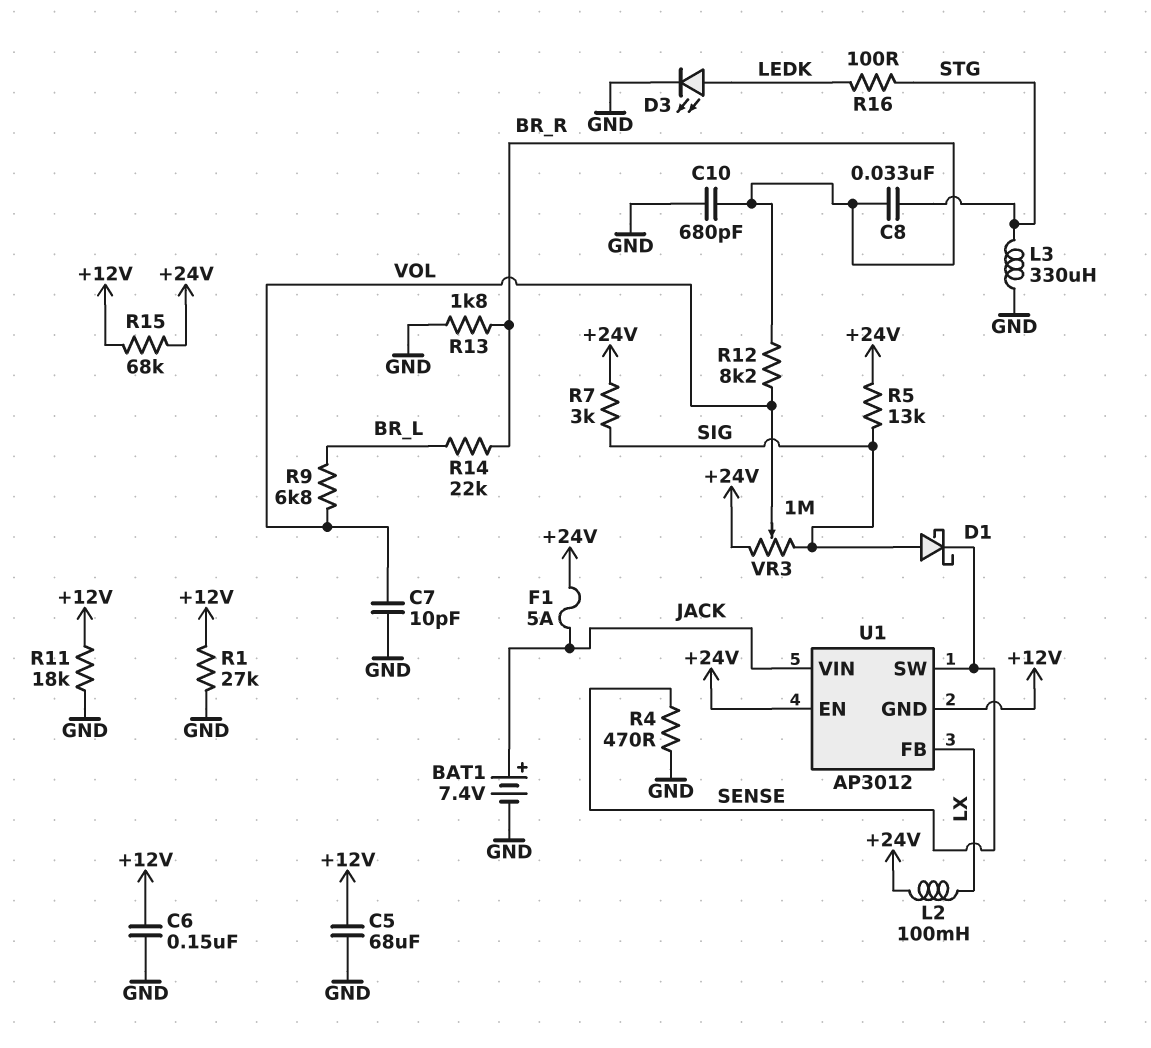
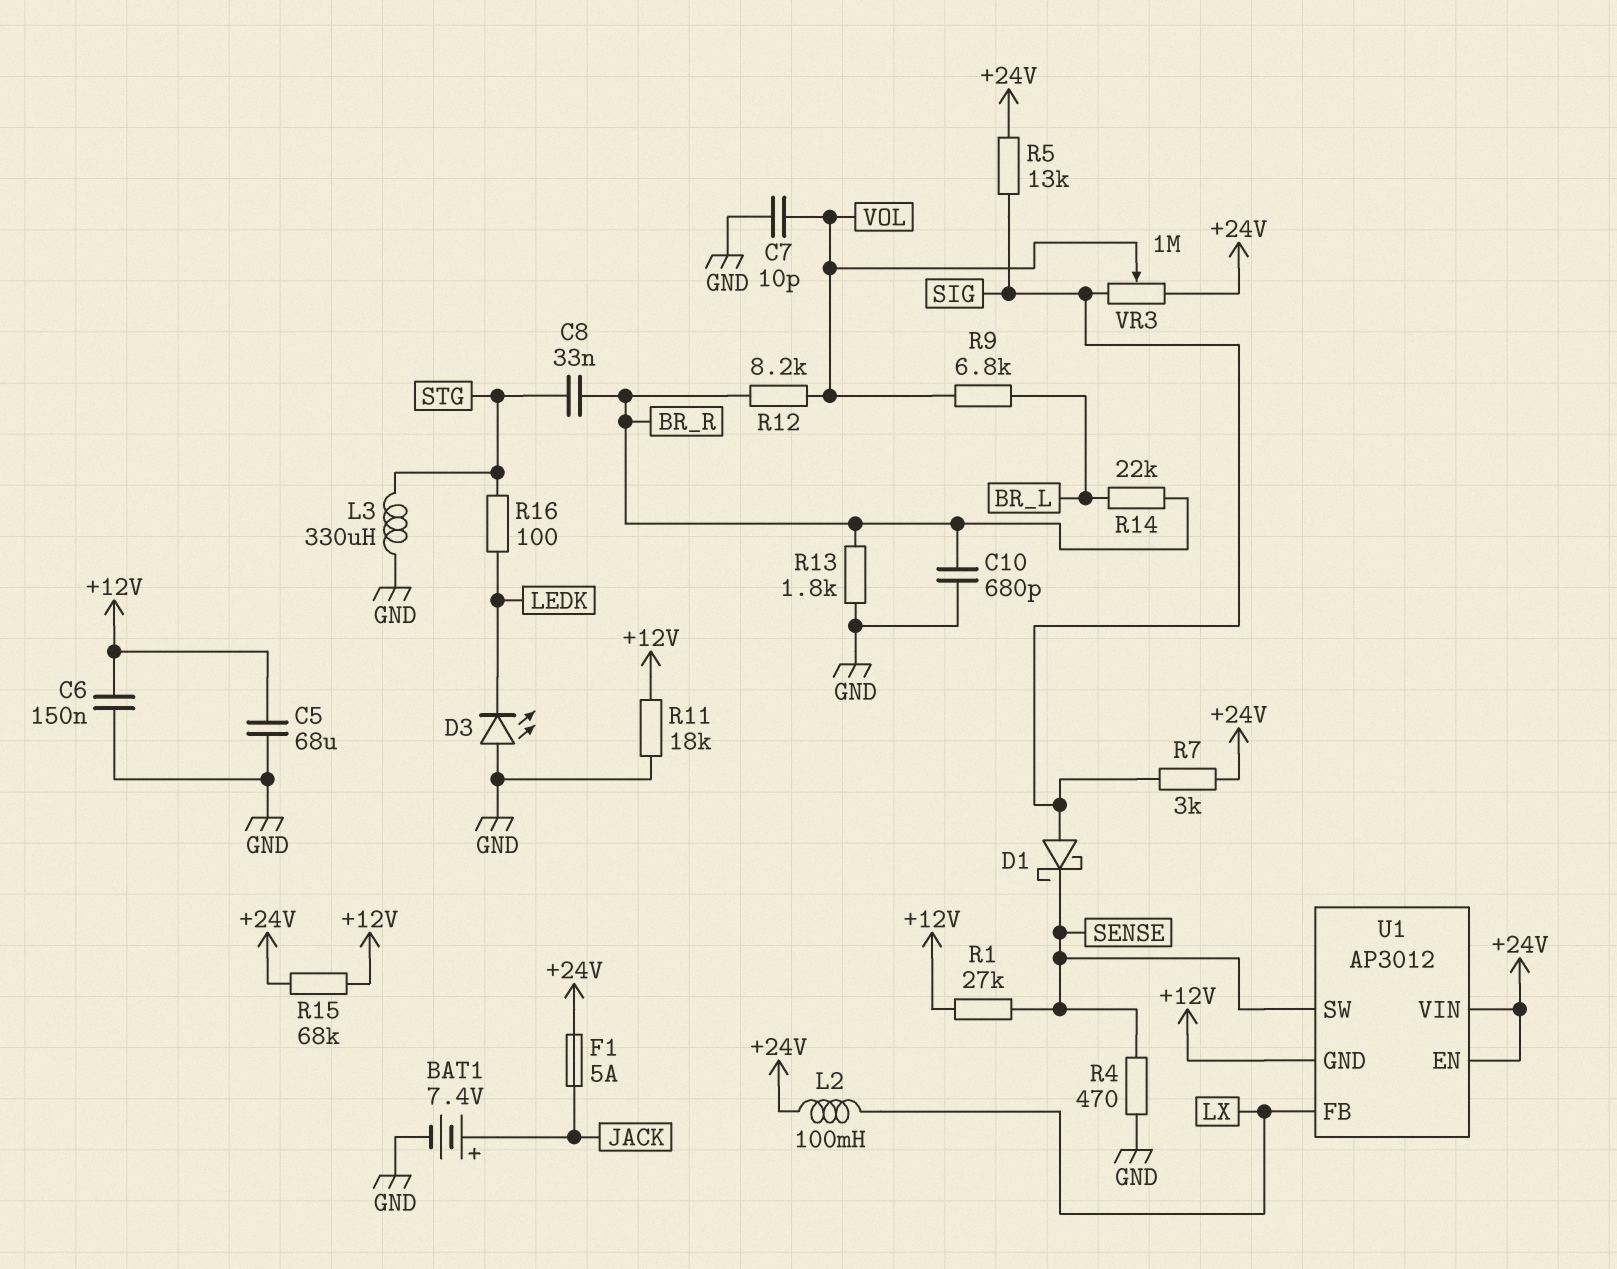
D3: LED (A LEDK, K GND) -> LED (A GND, K LEDK)
R1: 27k (+12V, GND) -> 27k (+12V, SENSE)
U1 pin VIN: JACK -> +24V

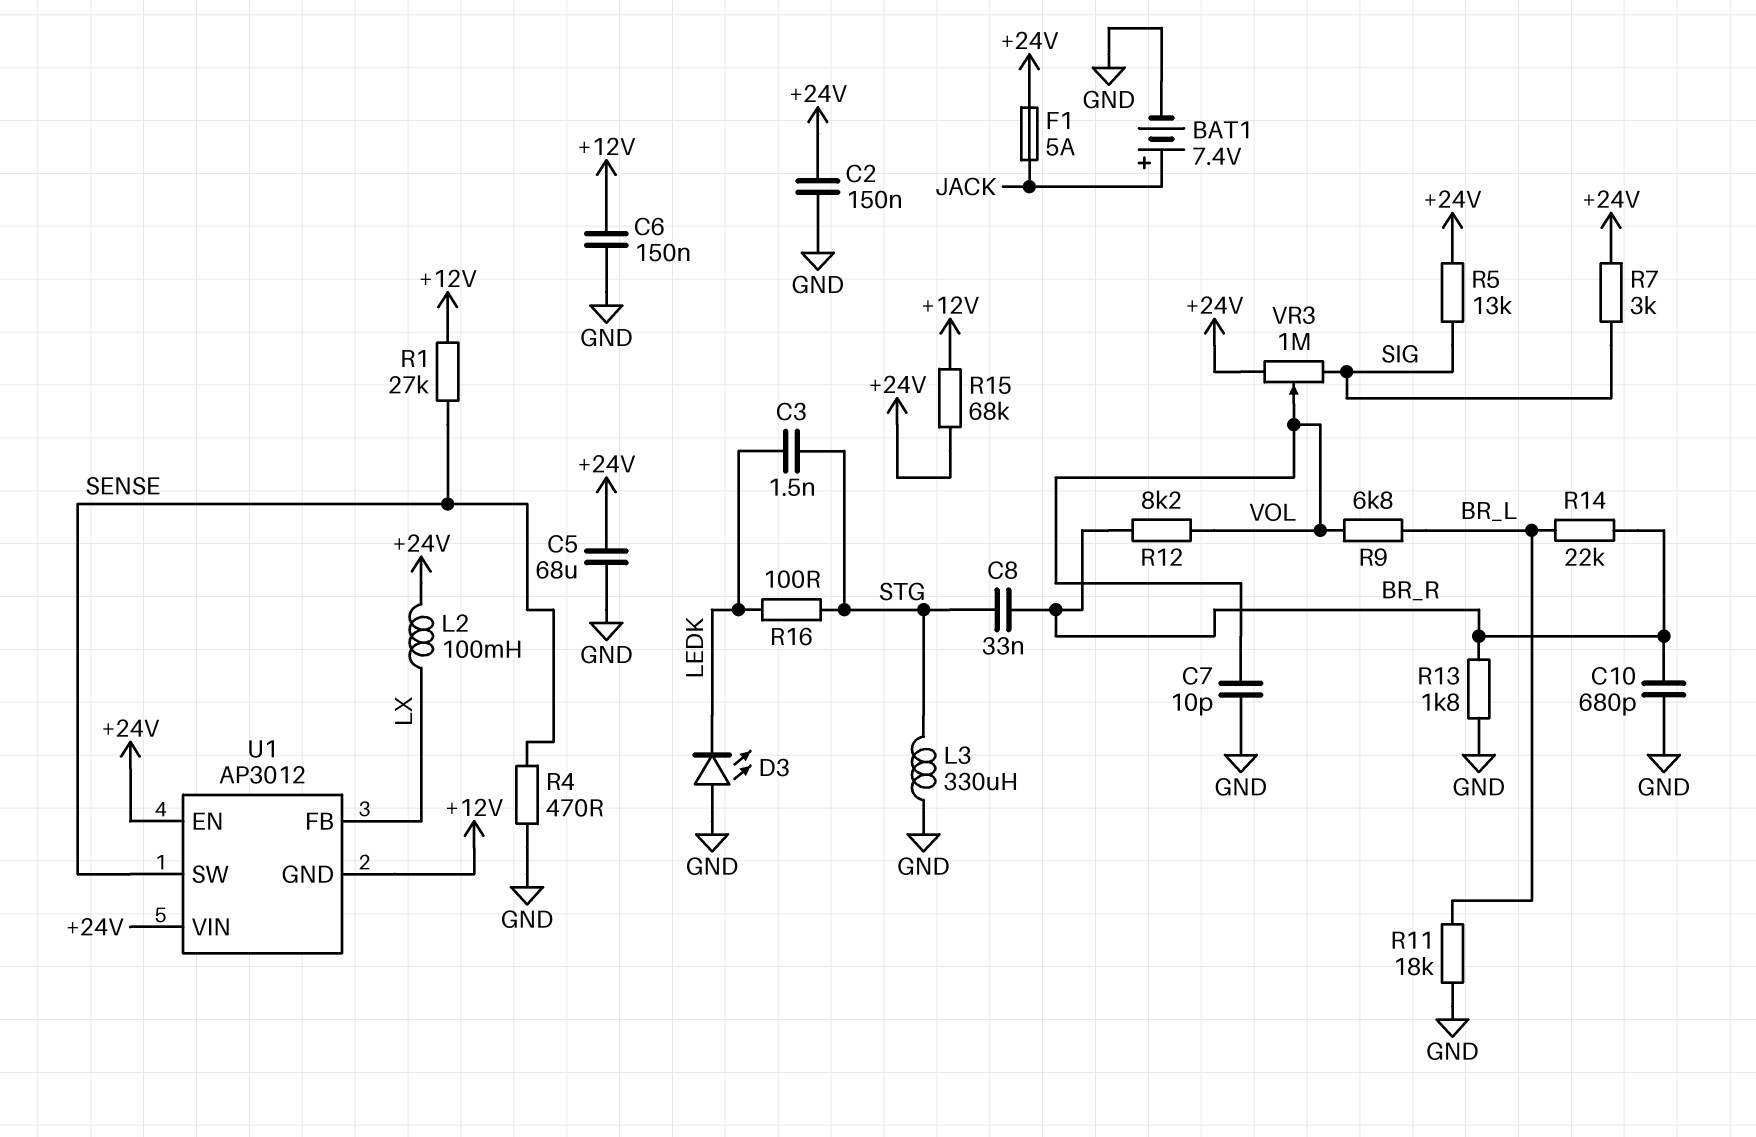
C2: none -> 150nF (+24V, GND)
C3: none -> 1.5nF (LEDK, STG)
C5: 68uF (+12V, GND) -> 68uF (+24V, GND)
D1: schottky (A SIG, K SENSE) -> none
R11: 18k (+12V, GND) -> 18k (BR_L, GND)

